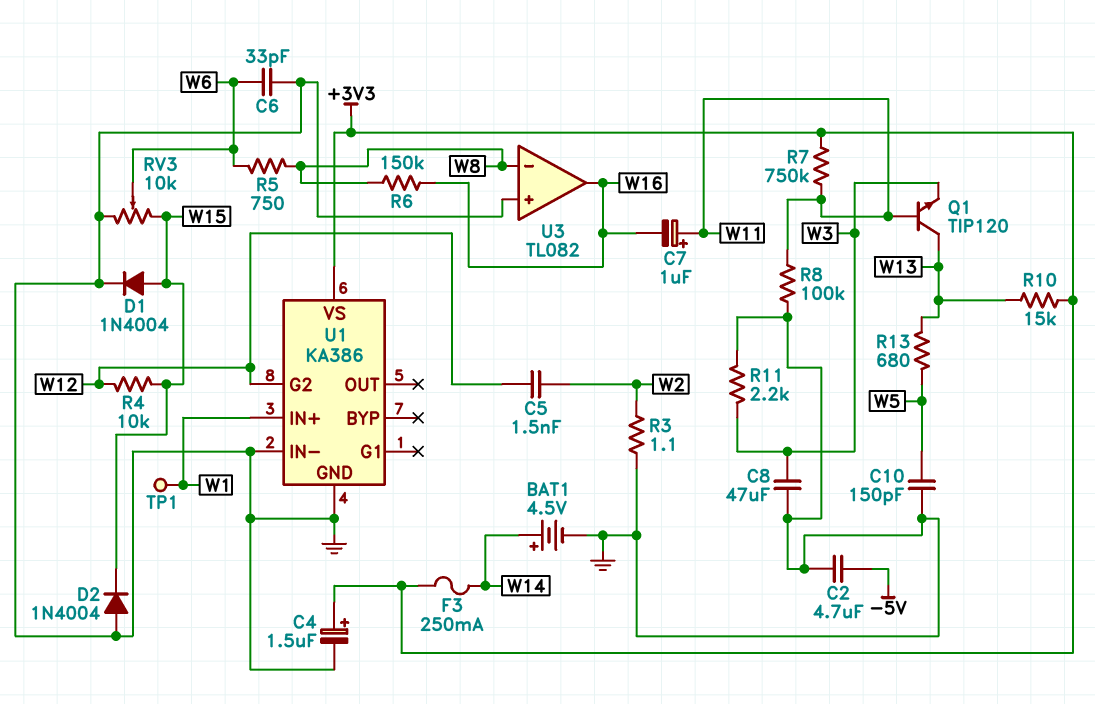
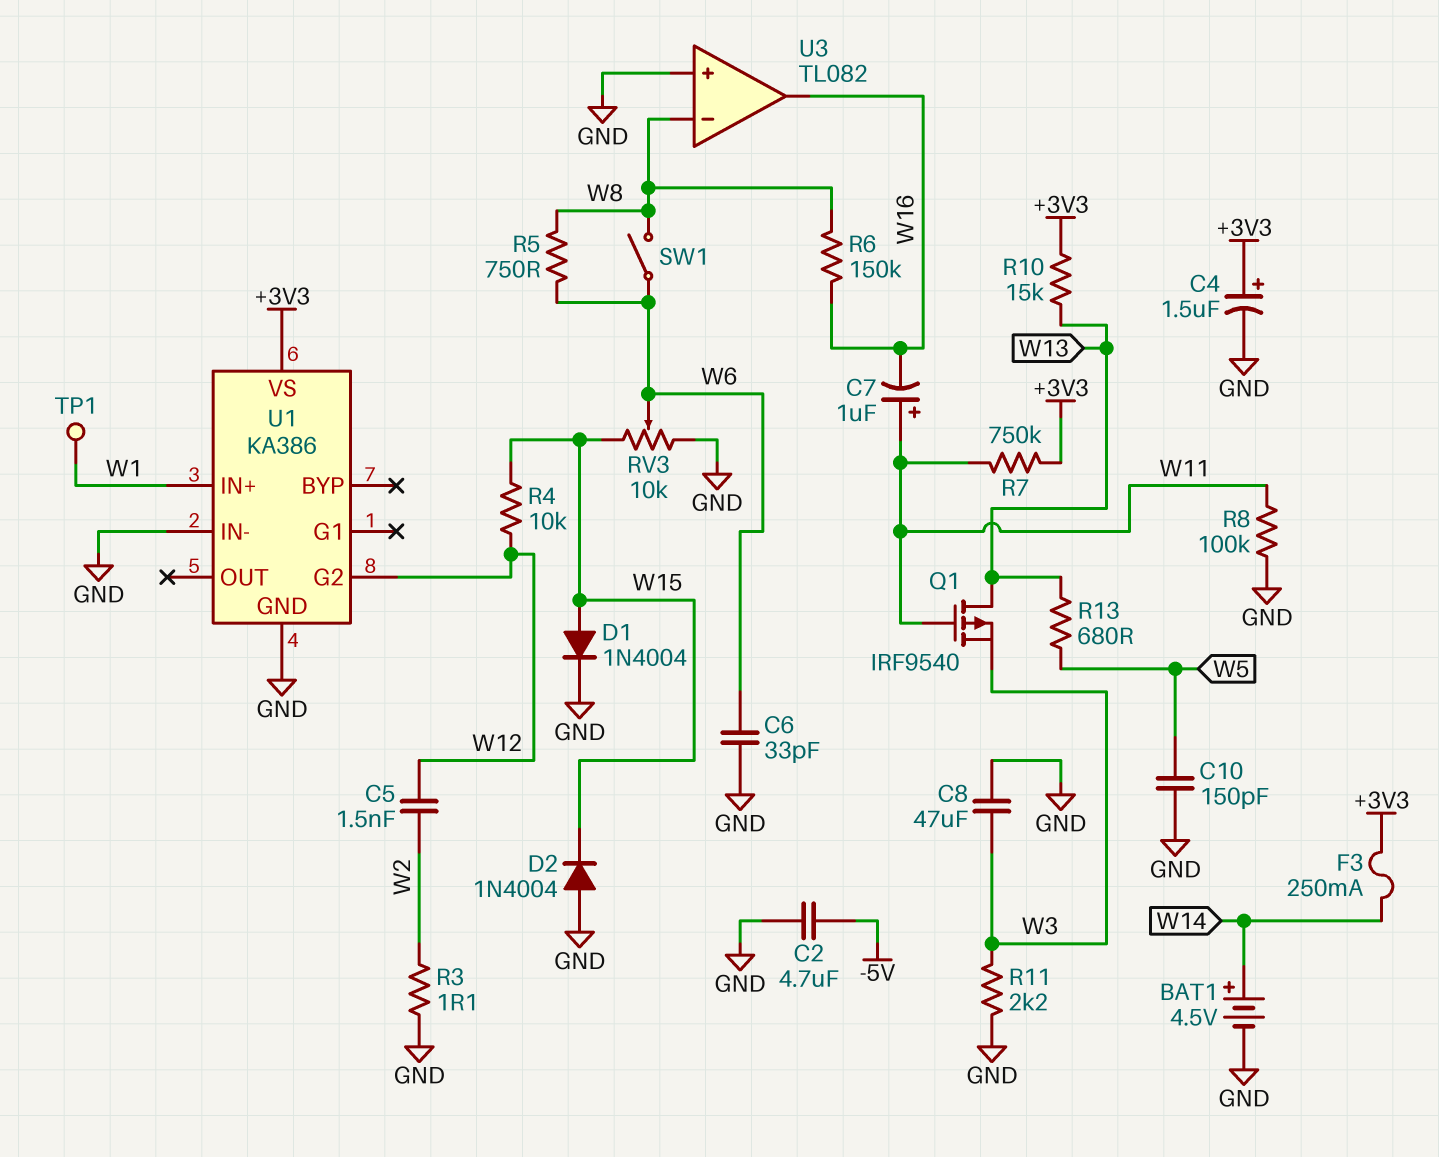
Q1: NPN TIP120 (B W11, C W13, E W3) -> PMOS IRF9540 (G W11, D W13, S W3)
SW1: none -> switch (W6, W8)

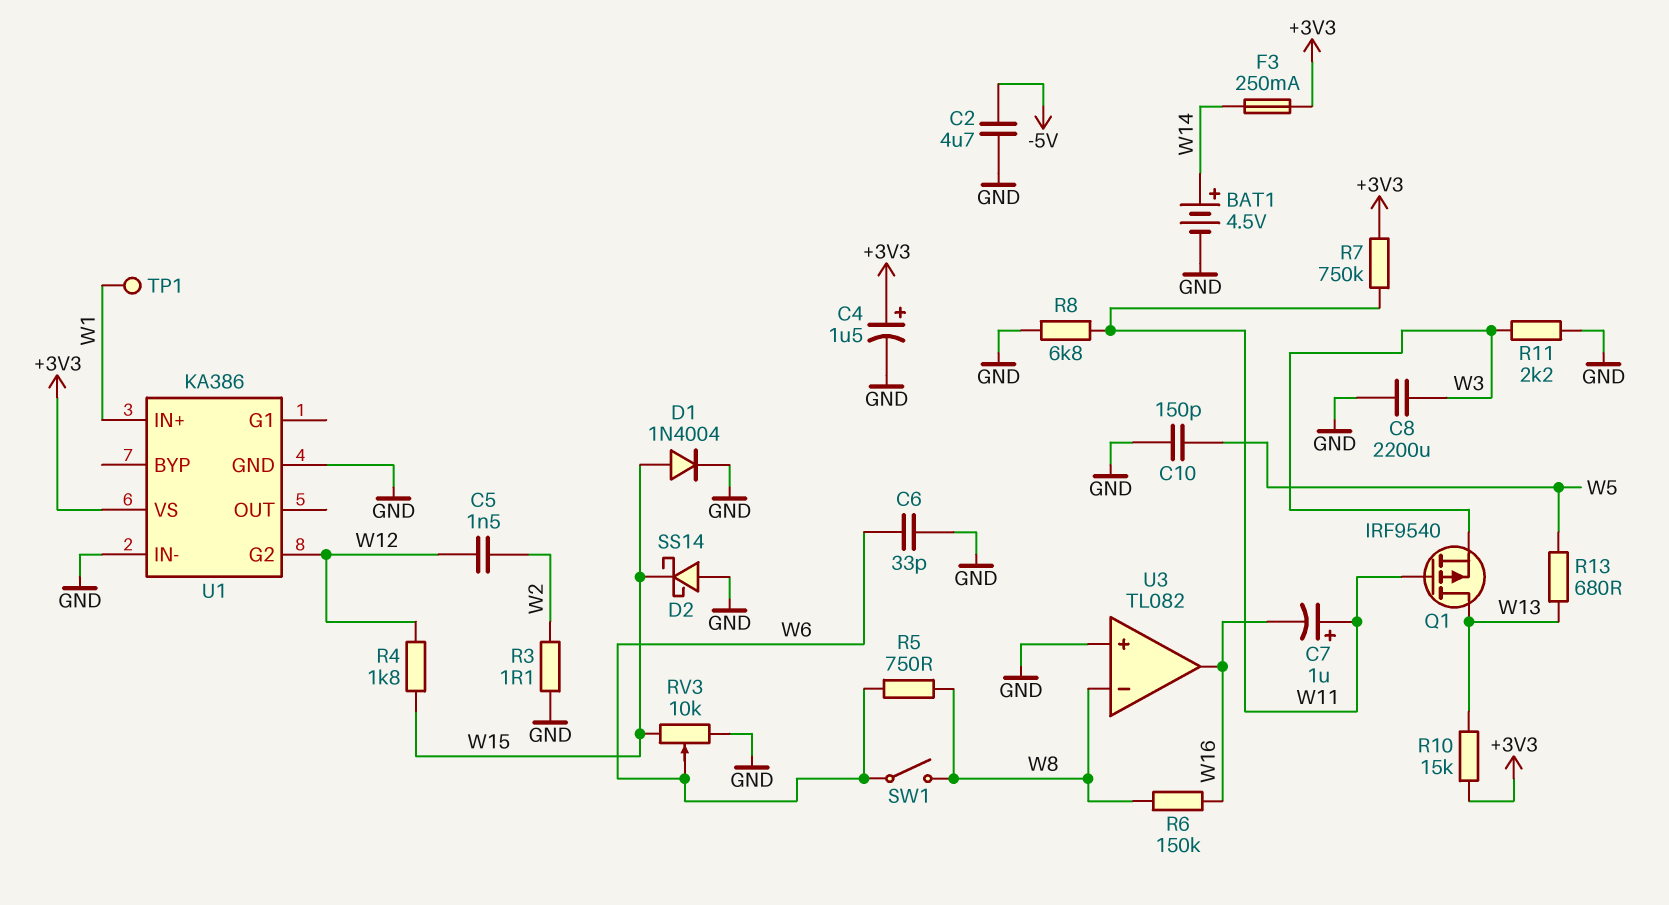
C8: 47uF (GND, W3) -> 2200uF (GND, W3)
D2: diode 1N4004 (A GND, K W15) -> schottky SS14 (A GND, K W15)
R4: 10k (W12, W15) -> 1.8k (W12, W15)
R8: 100k (GND, W11) -> 6.8k (GND, W11)

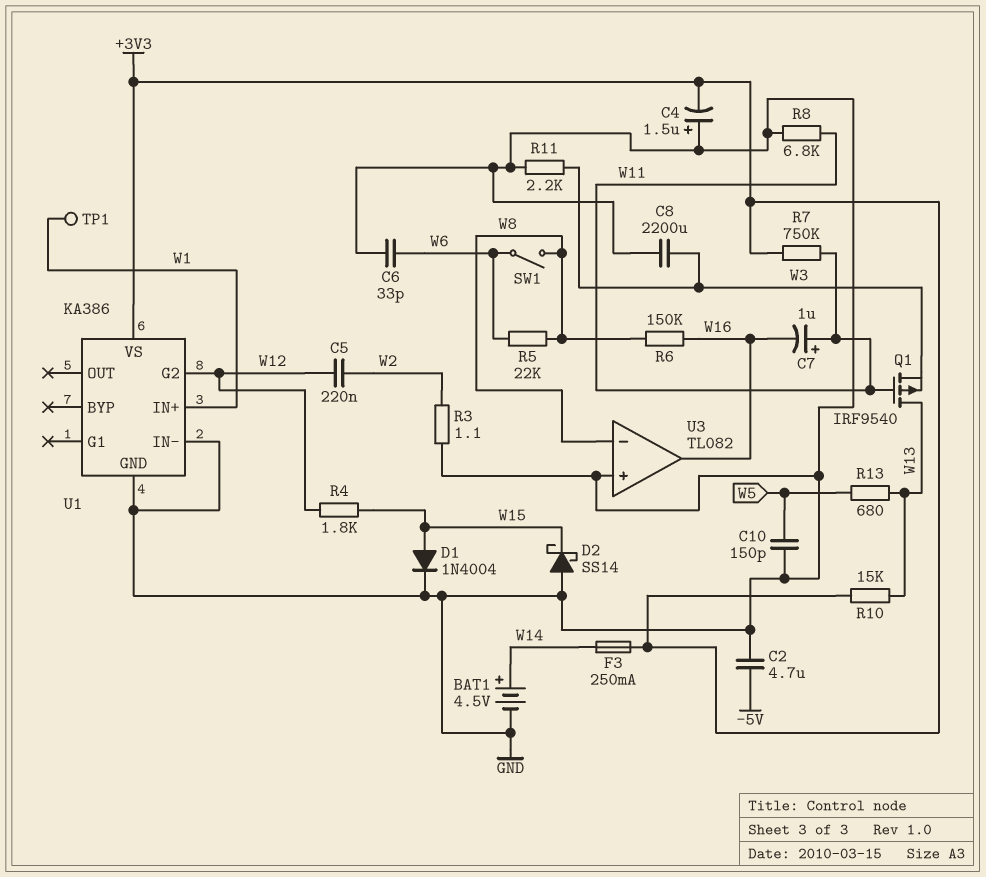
C4: 1.5uF (plus +3V3, minus GND) -> 1.5uF (plus GND, minus +3V3)
C5: 1.5nF (W2, W12) -> 220nF (W2, W12)
R5: 750 (W6, W8) -> 22k (W6, W8)
RV3: 10k (GND, W15, wiper W6) -> none

